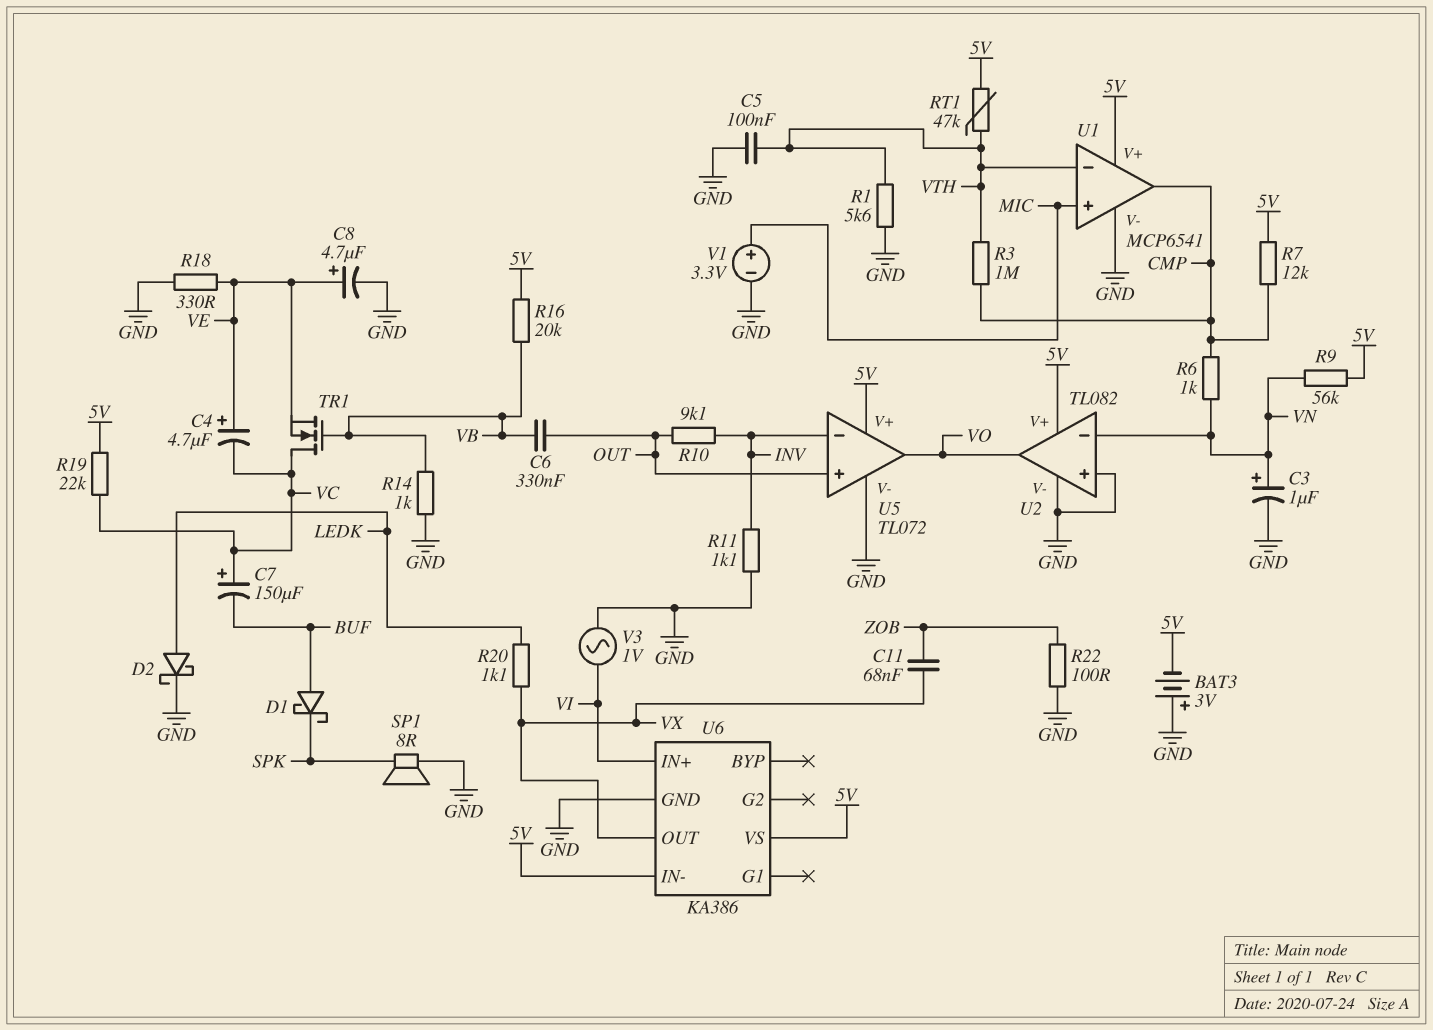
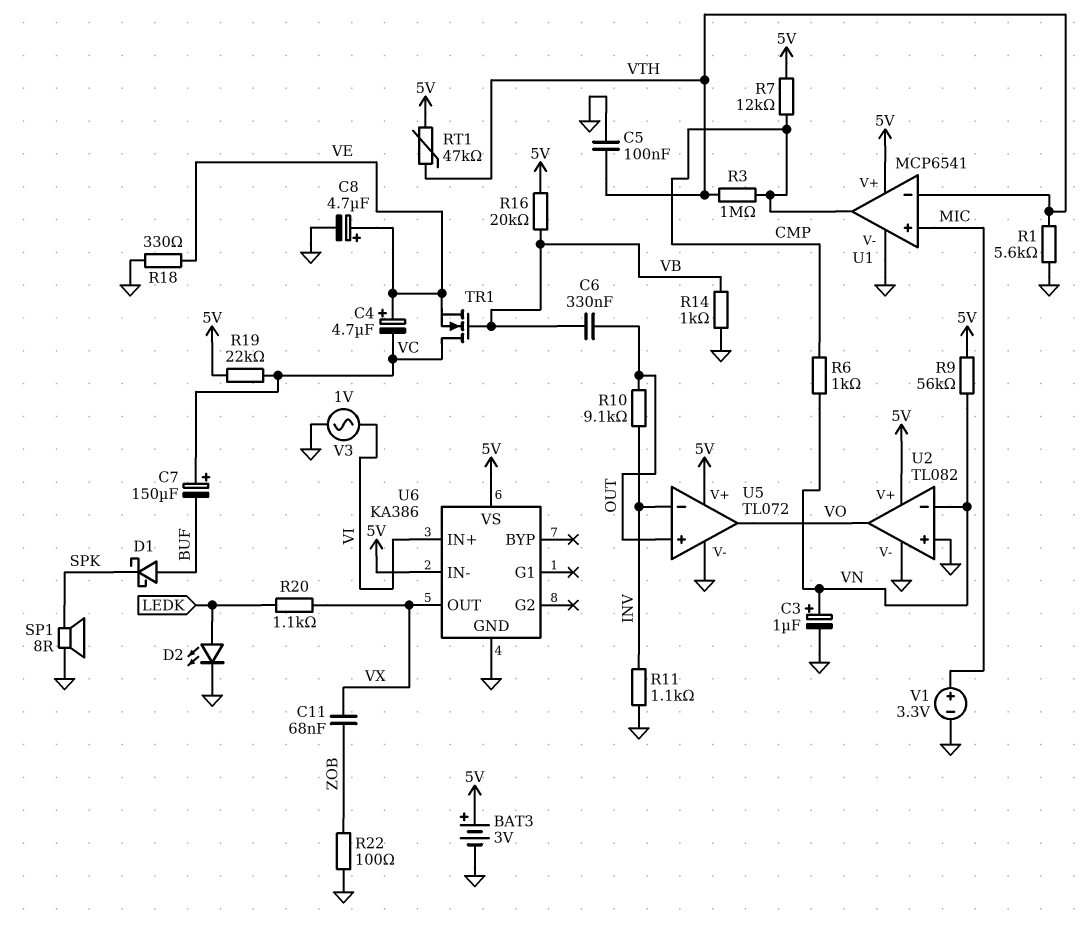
BAT3: 3V (plus GND, minus 5V) -> 3V (plus 5V, minus GND)
D2: schottky (A LEDK, K GND) -> LED (A LEDK, K GND)

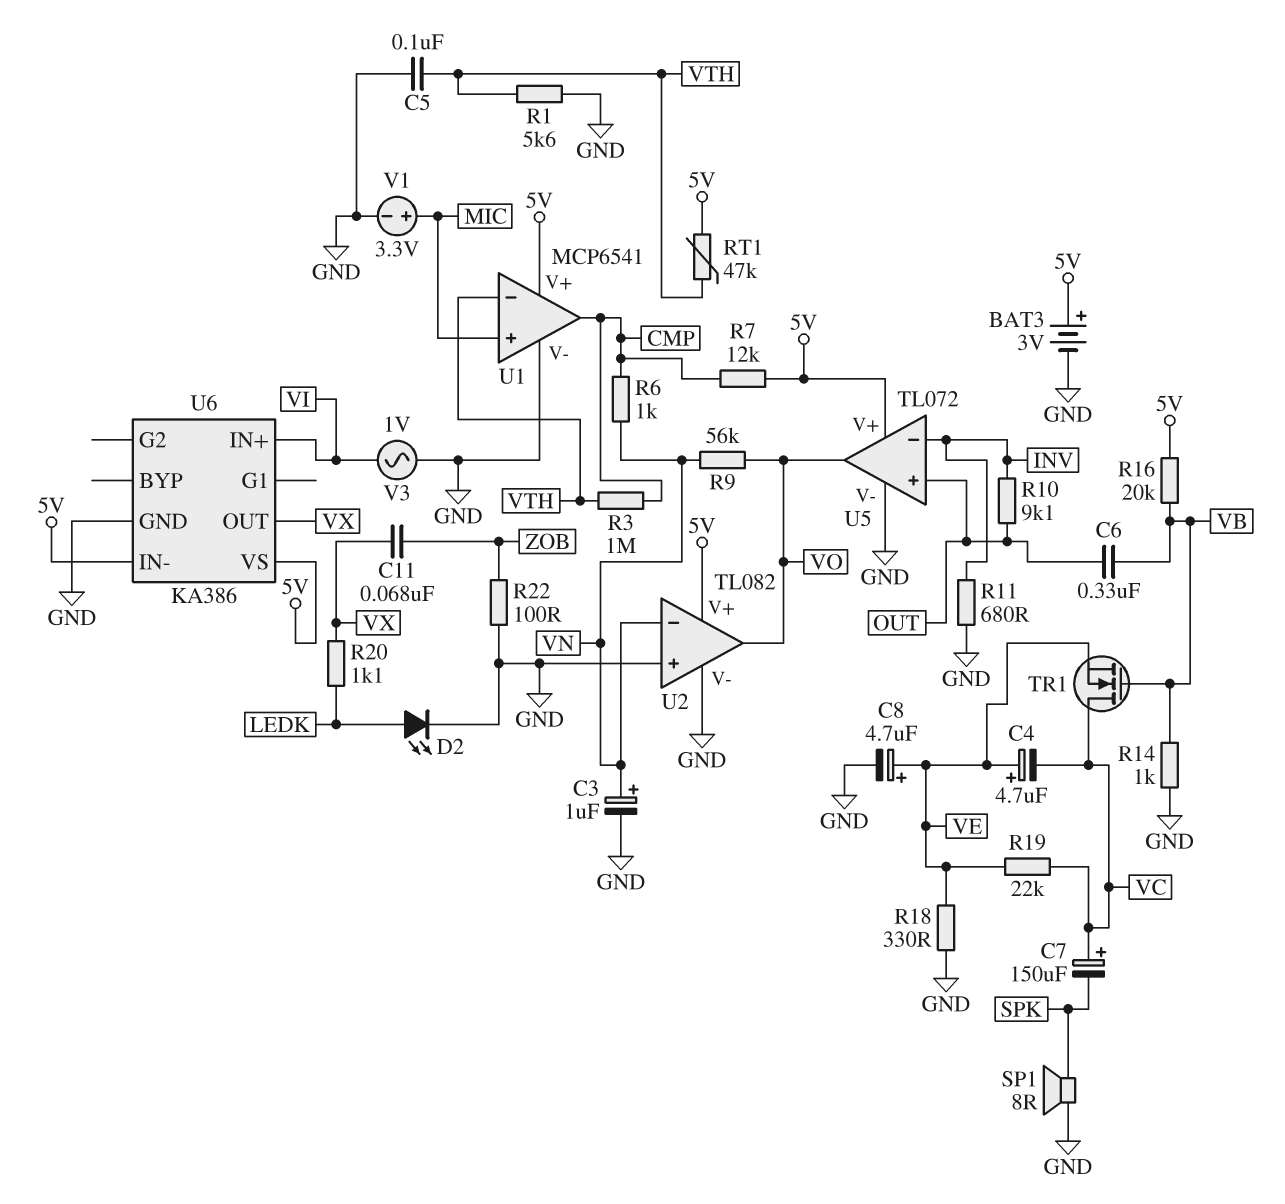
C7: 150uF (plus VC, minus BUF) -> 150uF (plus VC, minus SPK)
D1: schottky (A BUF, K SPK) -> none
R9: 56k (5V, VN) -> 56k (VN, VO)
R11: 1.1k (GND, INV) -> 680 (GND, INV)
R19: 22k (5V, VC) -> 22k (VC, VE)

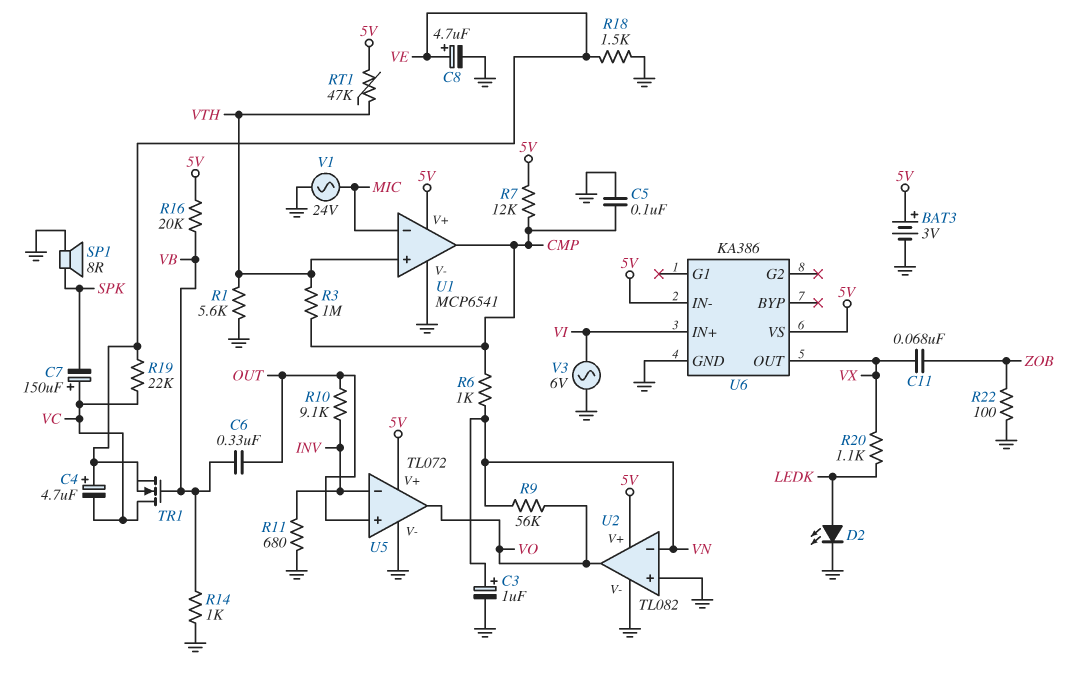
C5: 100nF (GND, VTH) -> 100nF (CMP, GND)
R18: 330 (GND, VE) -> 1.5k (GND, VE)
U1 pin in+: MIC -> VTH
U1 pin in-: VTH -> MIC
V1: 3.3V (plus MIC, minus GND) -> AC 24V (GND, MIC)
V3: AC 1V (GND, VI) -> AC 6V (GND, VI)

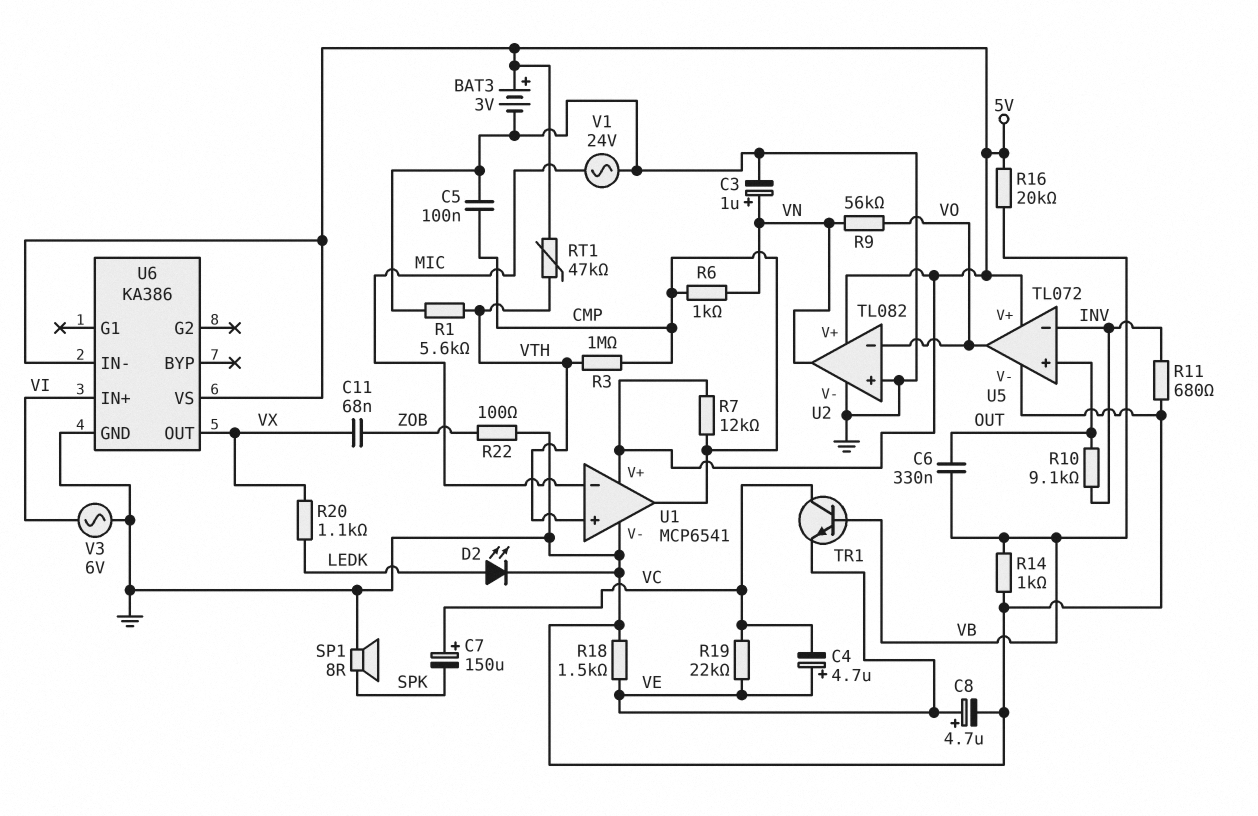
TR1: NMOS (G VB, D VC, S VE) -> NPN (B VB, C VC, E VE)
U2 pin in-: VN -> VO
U2 pin out: VO -> VN

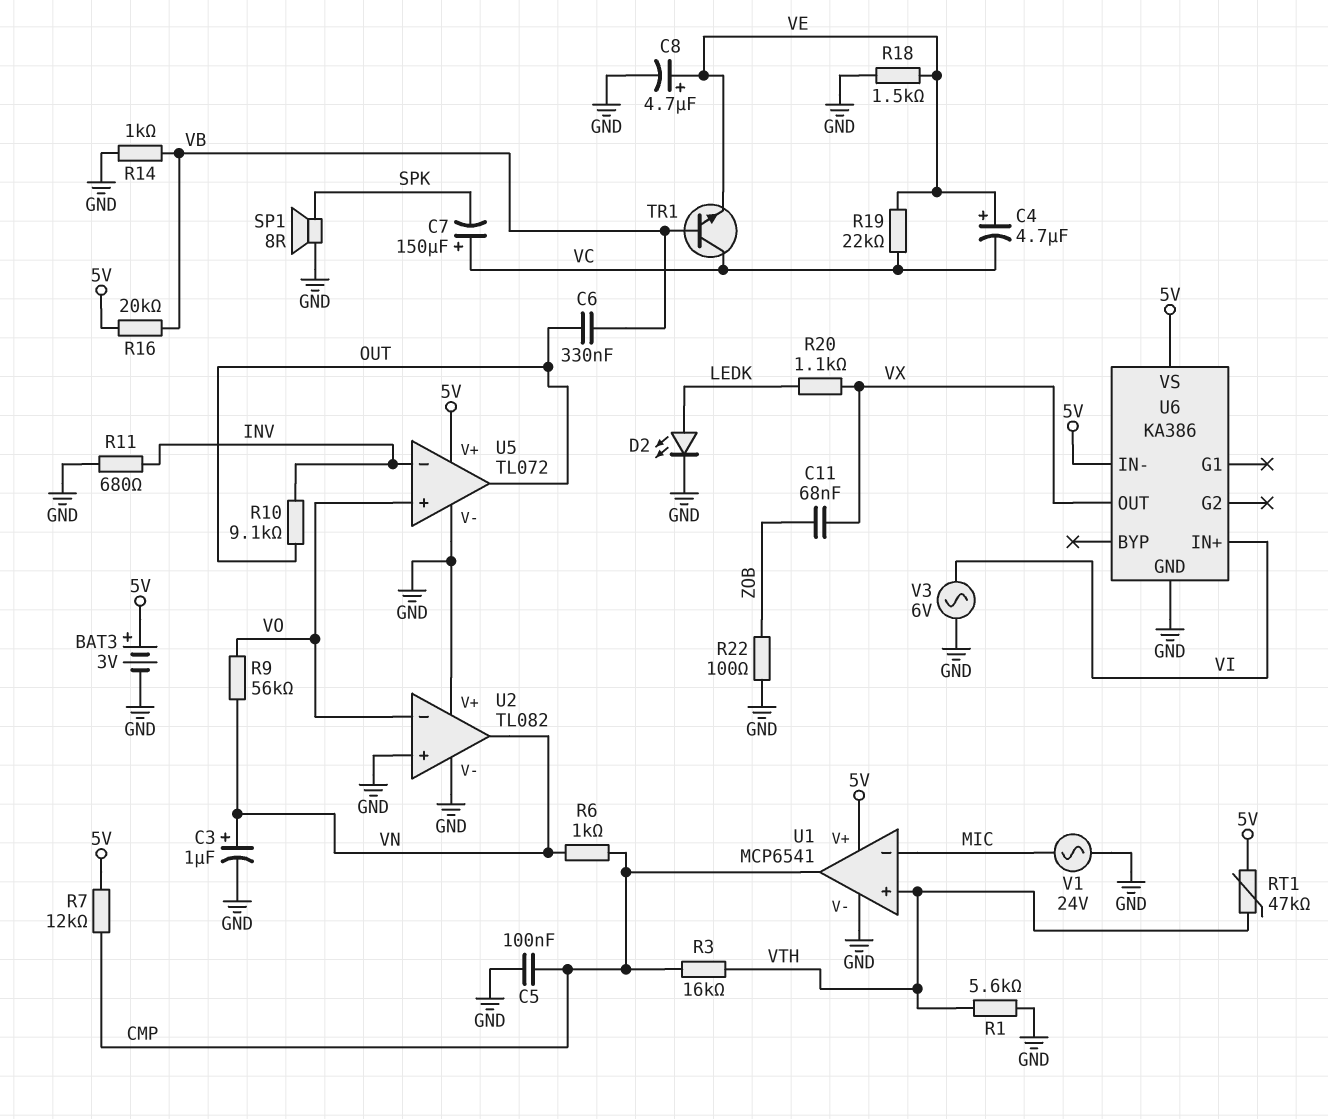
R3: 1M (CMP, VTH) -> 16k (CMP, VTH)
U2 pin V+: 5V -> GND
U5 pin in+: OUT -> VO
U5 pin out: VO -> OUT

